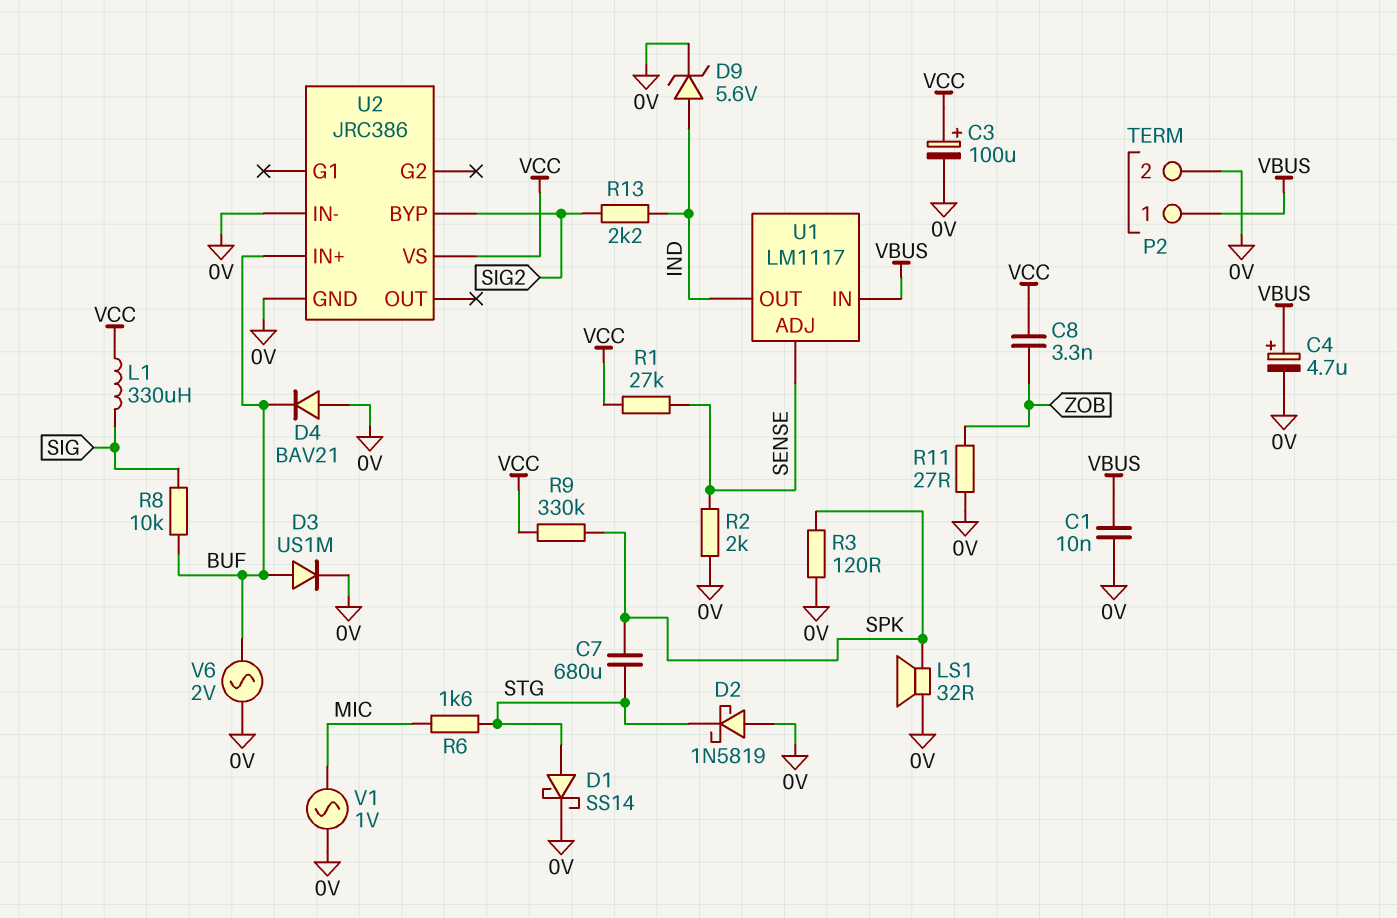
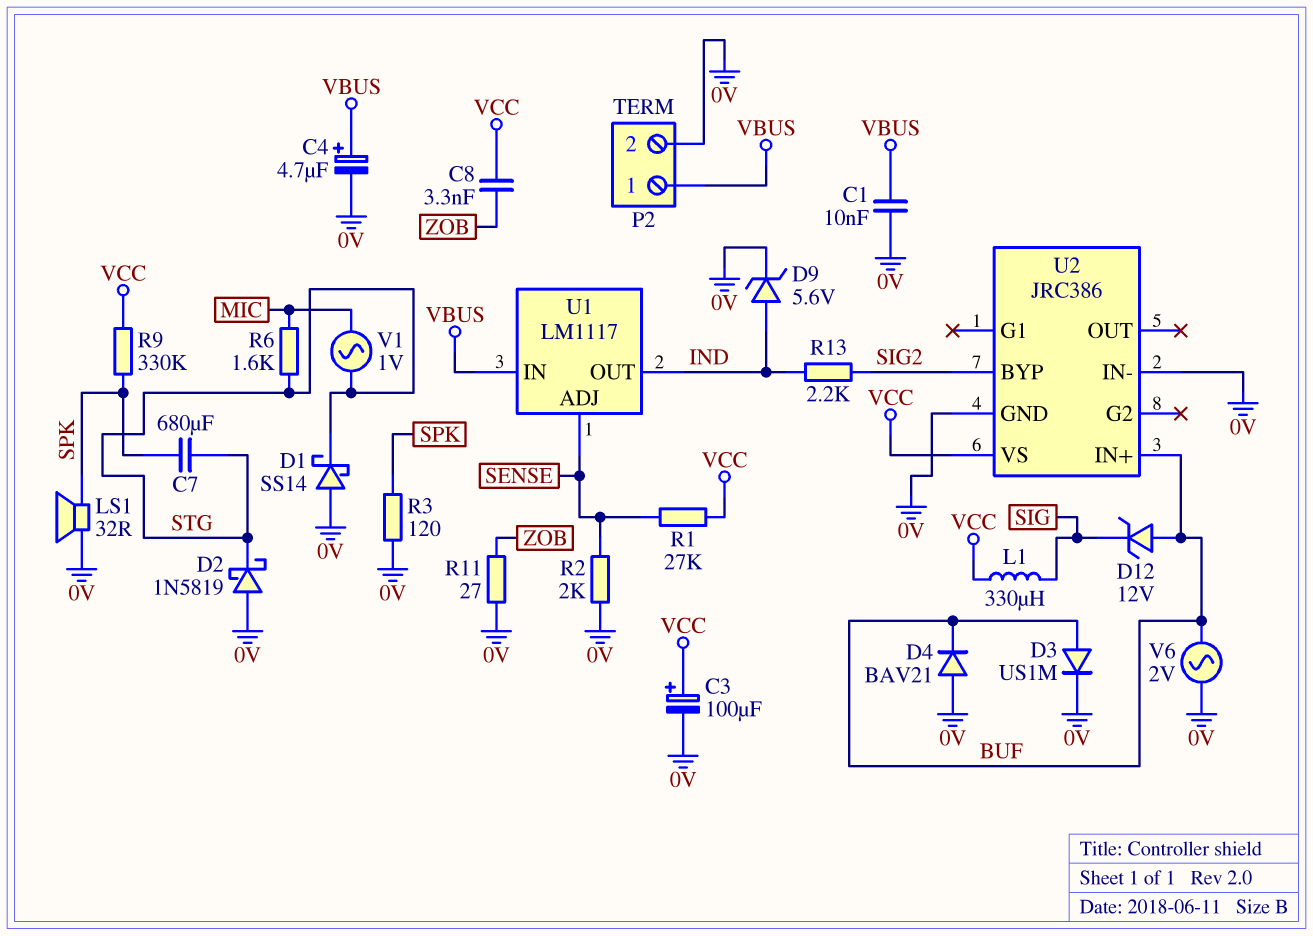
D1: schottky SS14 (A STG, K 0V) -> schottky SS14 (A 0V, K STG)
D12: none -> zener 12V (A BUF, K SIG)
R8: 10k (BUF, SIG) -> none
V1: AC 1V (0V, MIC) -> AC 1V (MIC, STG)

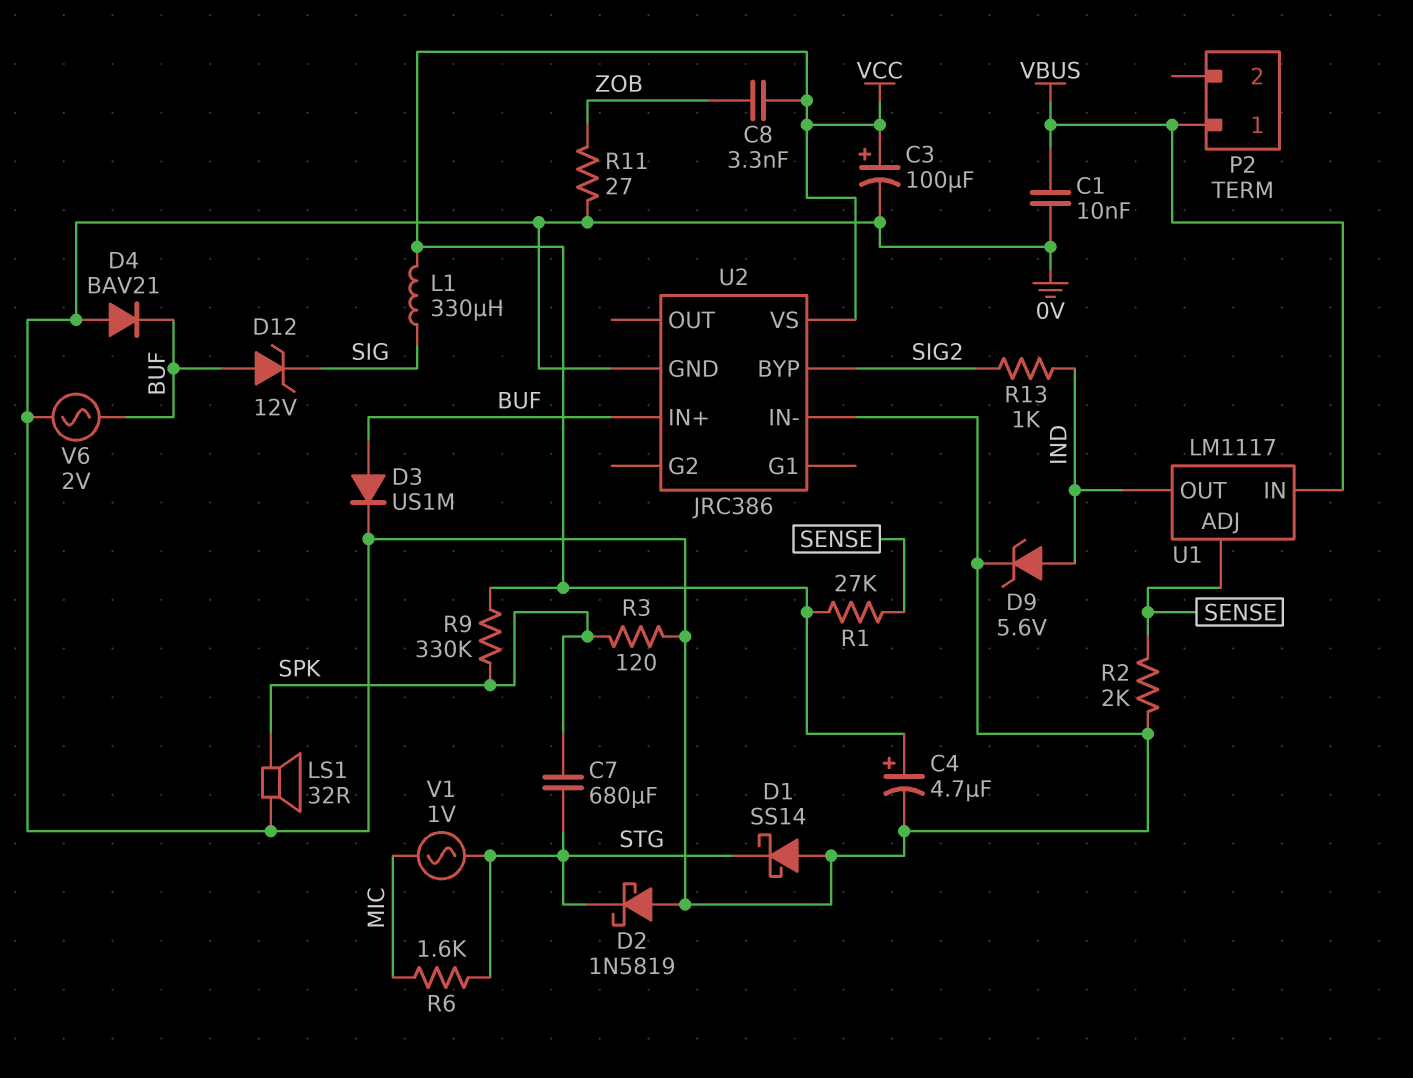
C4: 4.7uF (plus VBUS, minus 0V) -> 4.7uF (plus VCC, minus 0V)
P2 pin 2: 0V -> none
R13: 2.2k (IND, SIG2) -> 1k (IND, SIG2)

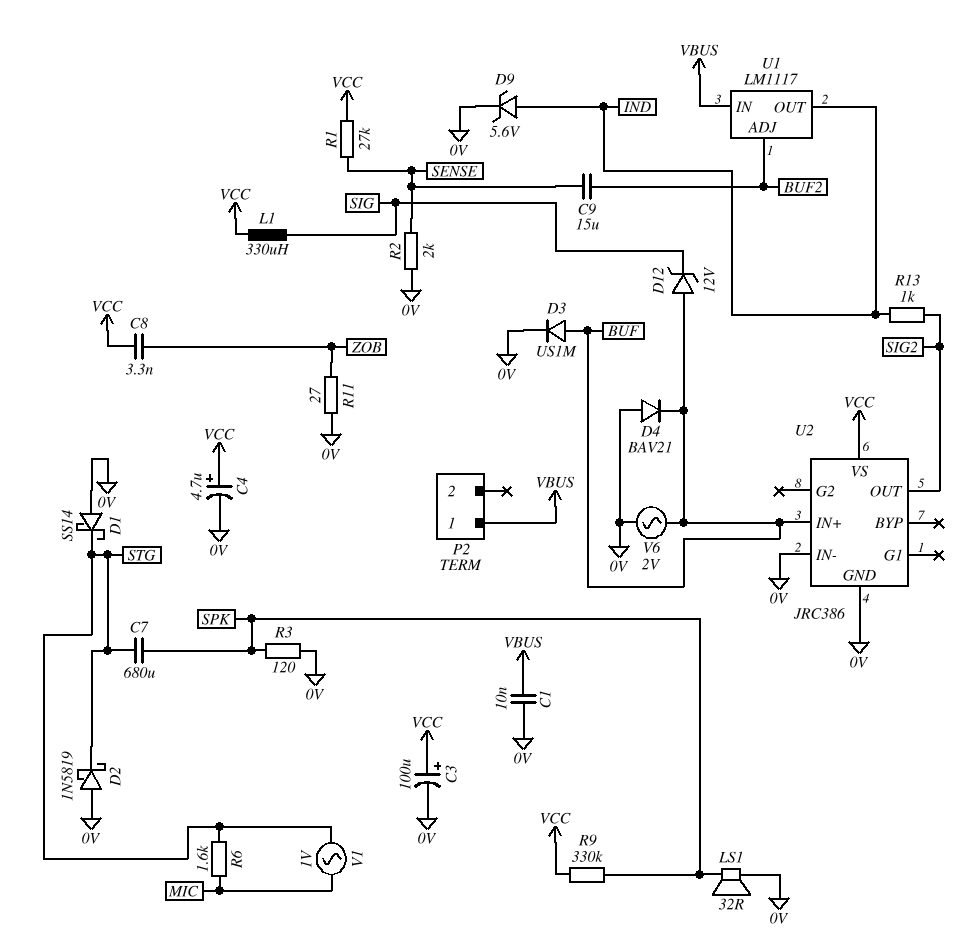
C9: none -> 15uF (BUF2, SENSE)
U1 pin ADJ: SENSE -> BUF2
U2 pin BYP: SIG2 -> none
U2 pin OUT: none -> SIG2

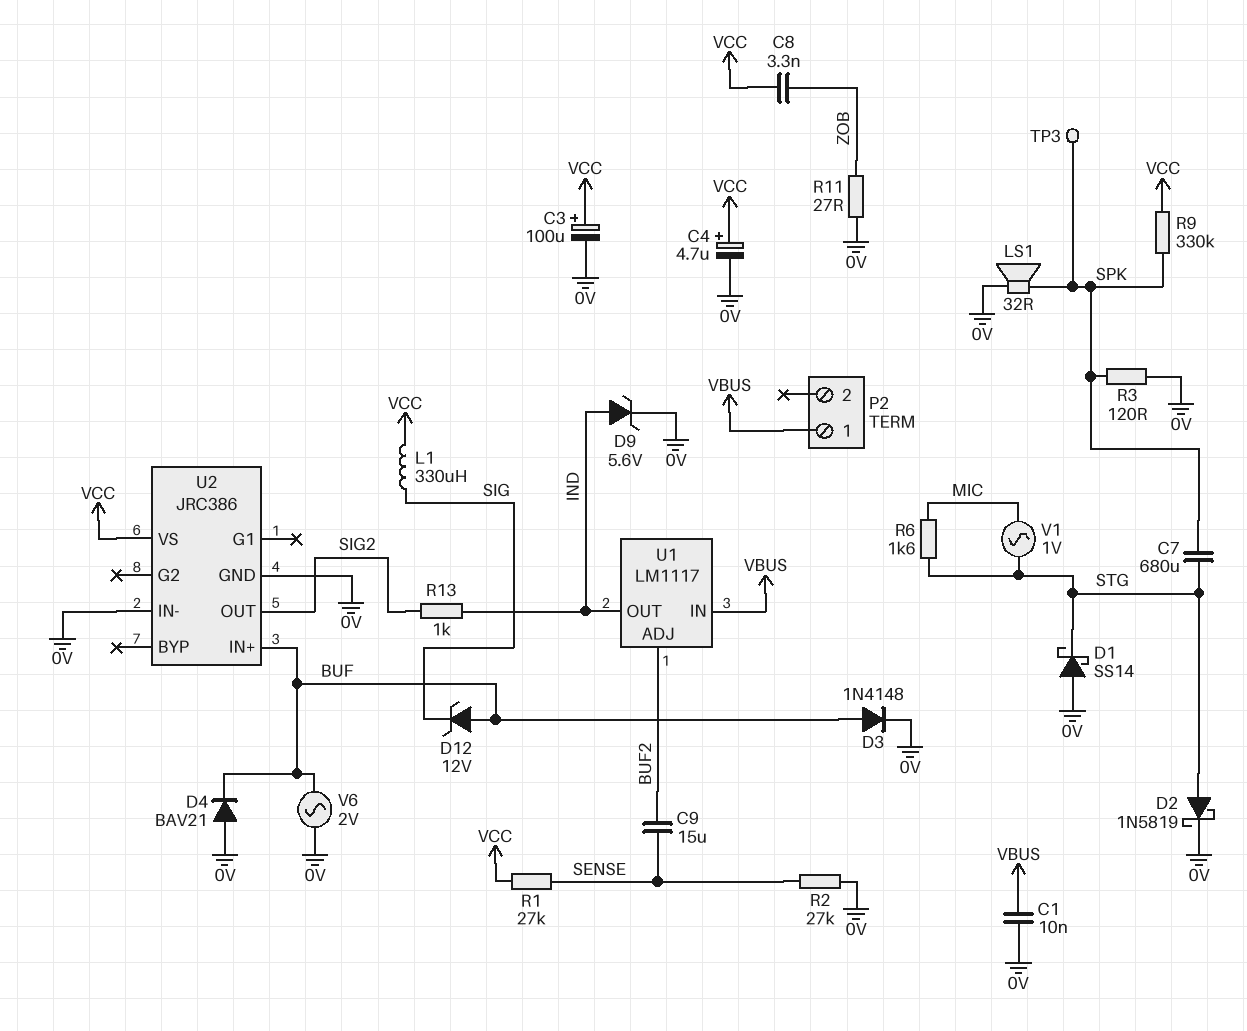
D2: schottky 1N5819 (A 0V, K STG) -> schottky 1N5819 (A STG, K 0V)
D3: diode US1M (A BUF, K 0V) -> diode 1N4148 (A BUF, K 0V)
R2: 2k (0V, SENSE) -> 27k (0V, SENSE)
TP3: none -> test point (SPK)

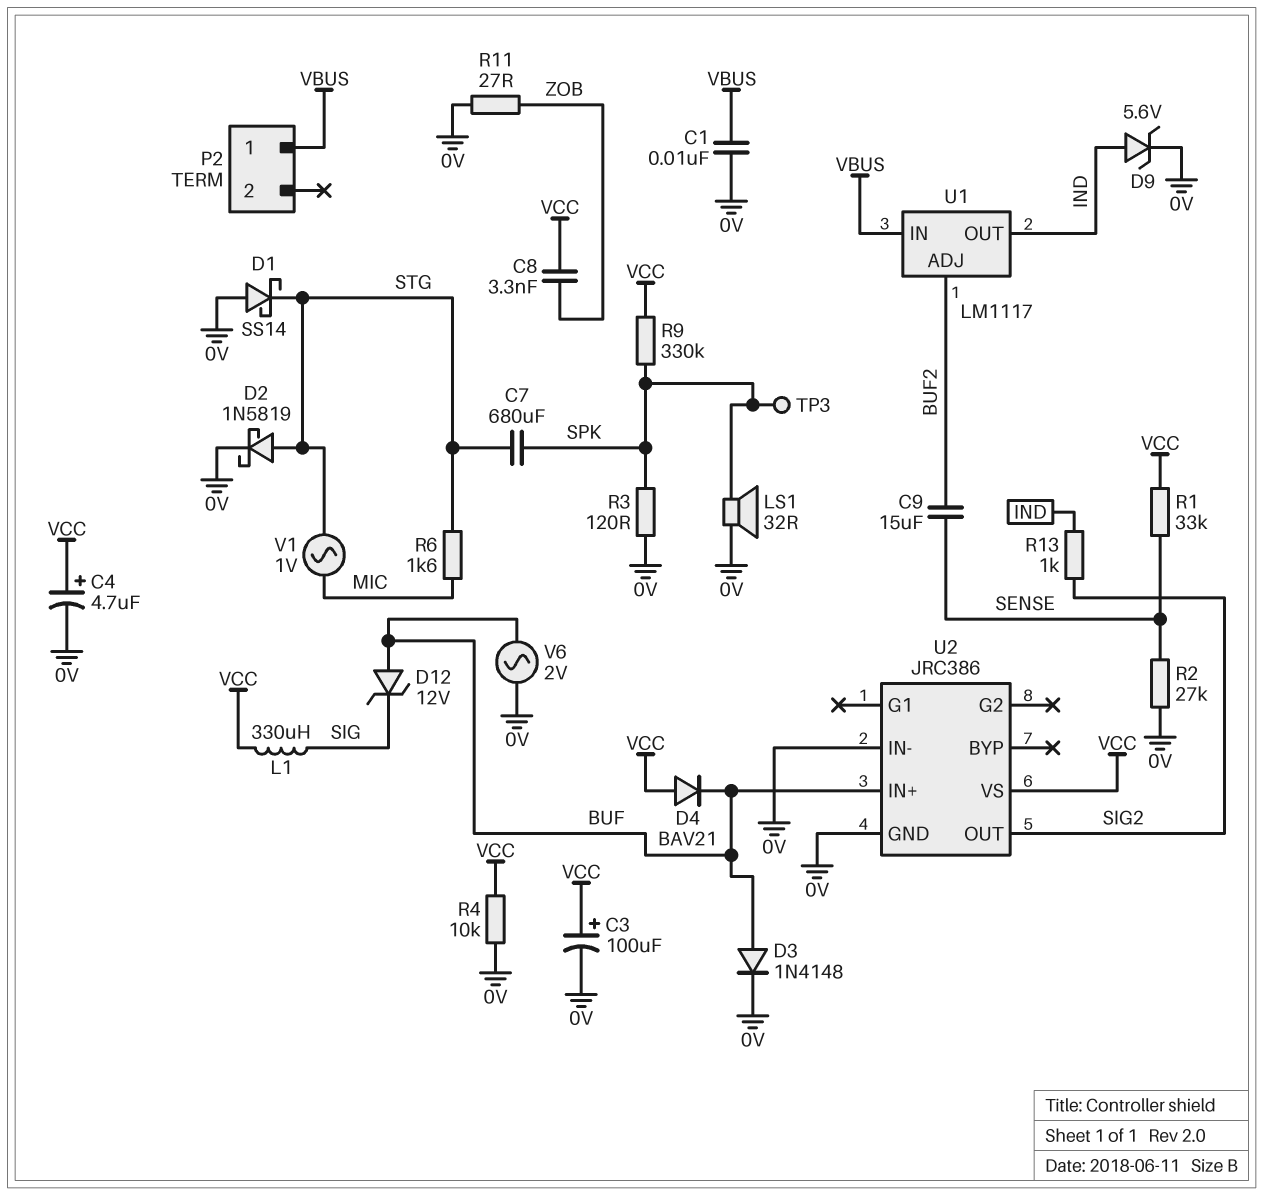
D4: diode BAV21 (A 0V, K BUF) -> diode BAV21 (A VCC, K BUF)
R1: 27k (SENSE, VCC) -> 33k (SENSE, VCC)
R4: none -> 10k (0V, VCC)

